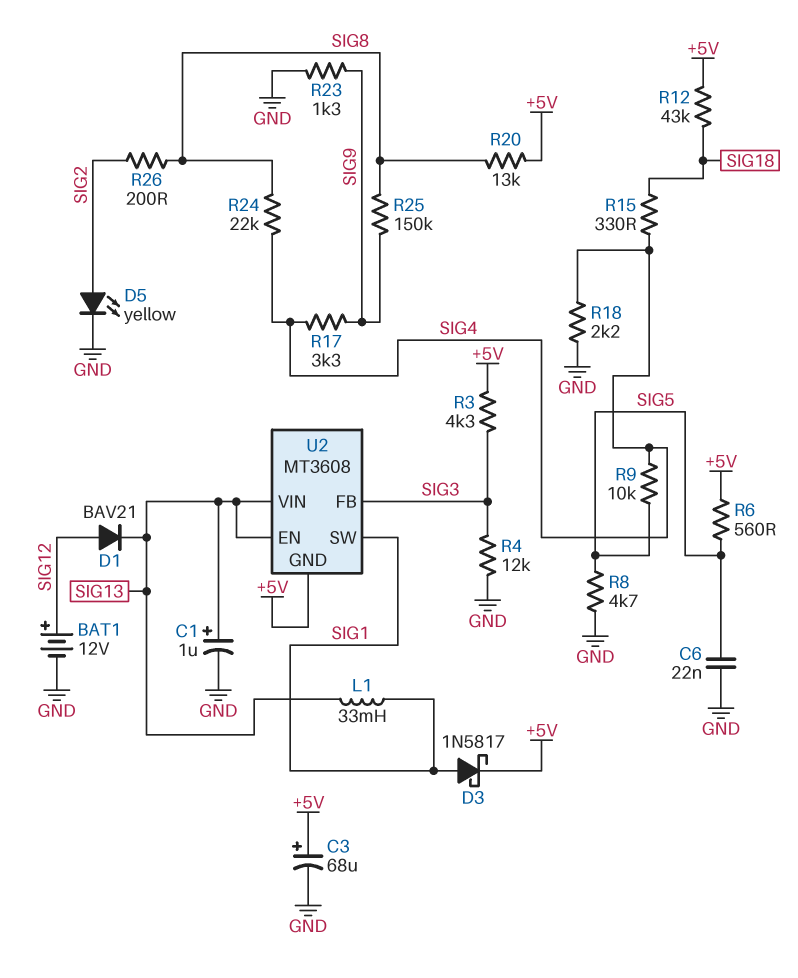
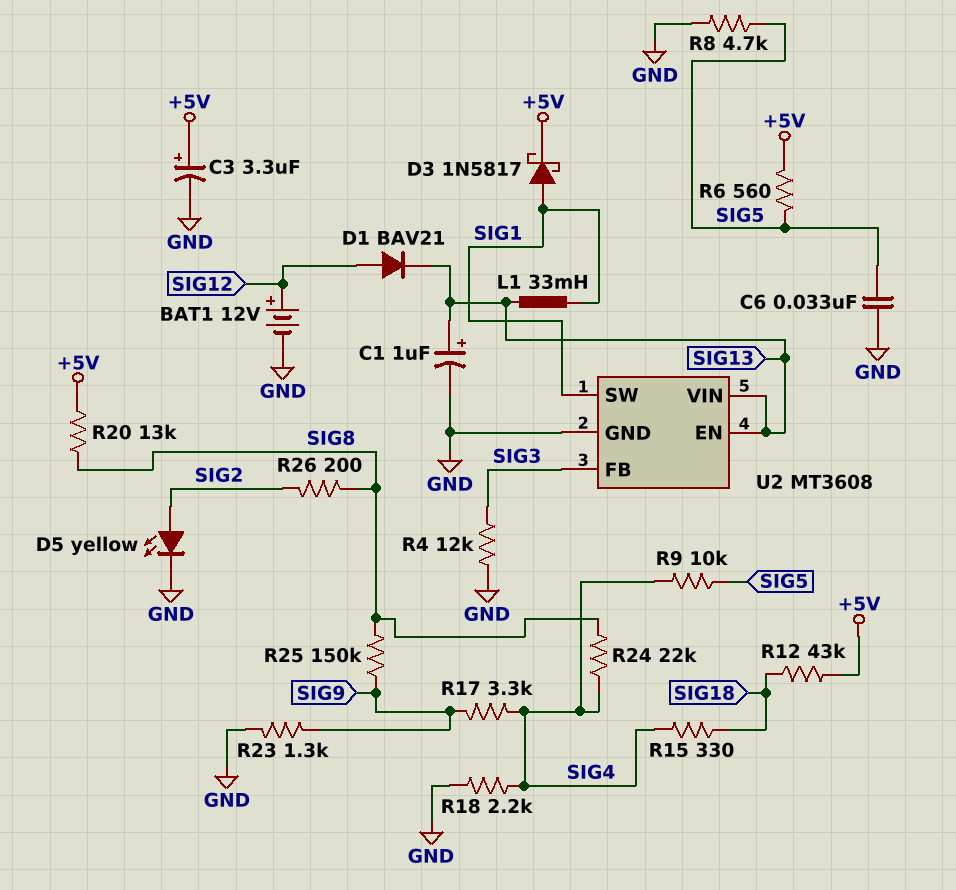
C3: 68uF (plus +5V, minus GND) -> 3.3uF (plus +5V, minus GND)
C6: 22nF (GND, SIG5) -> 33nF (GND, SIG5)
R3: 4.3k (+5V, SIG3) -> none
U2 pin GND: +5V -> GND

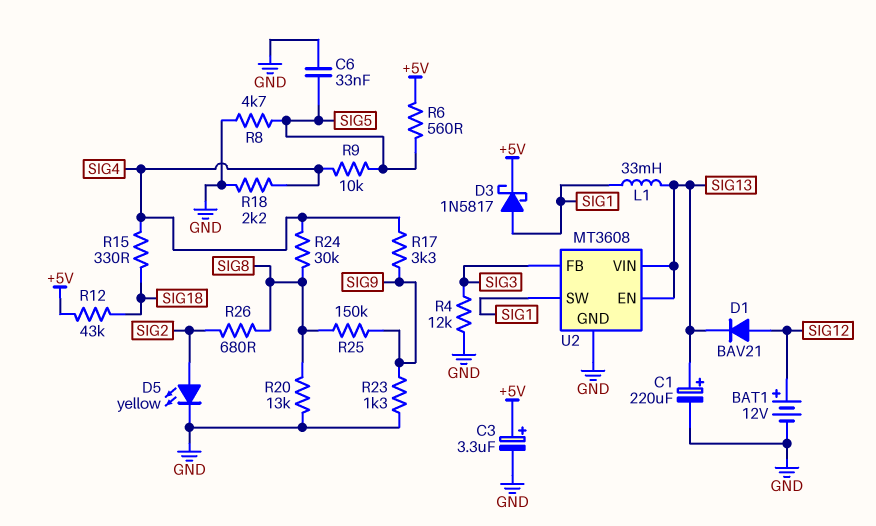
C1: 1uF (plus SIG13, minus GND) -> 220uF (plus SIG13, minus GND)
R20: 13k (+5V, SIG8) -> 13k (GND, SIG8)
R24: 22k (SIG4, SIG8) -> 30k (SIG4, SIG8)
R26: 200 (SIG2, SIG8) -> 680 (SIG2, SIG8)

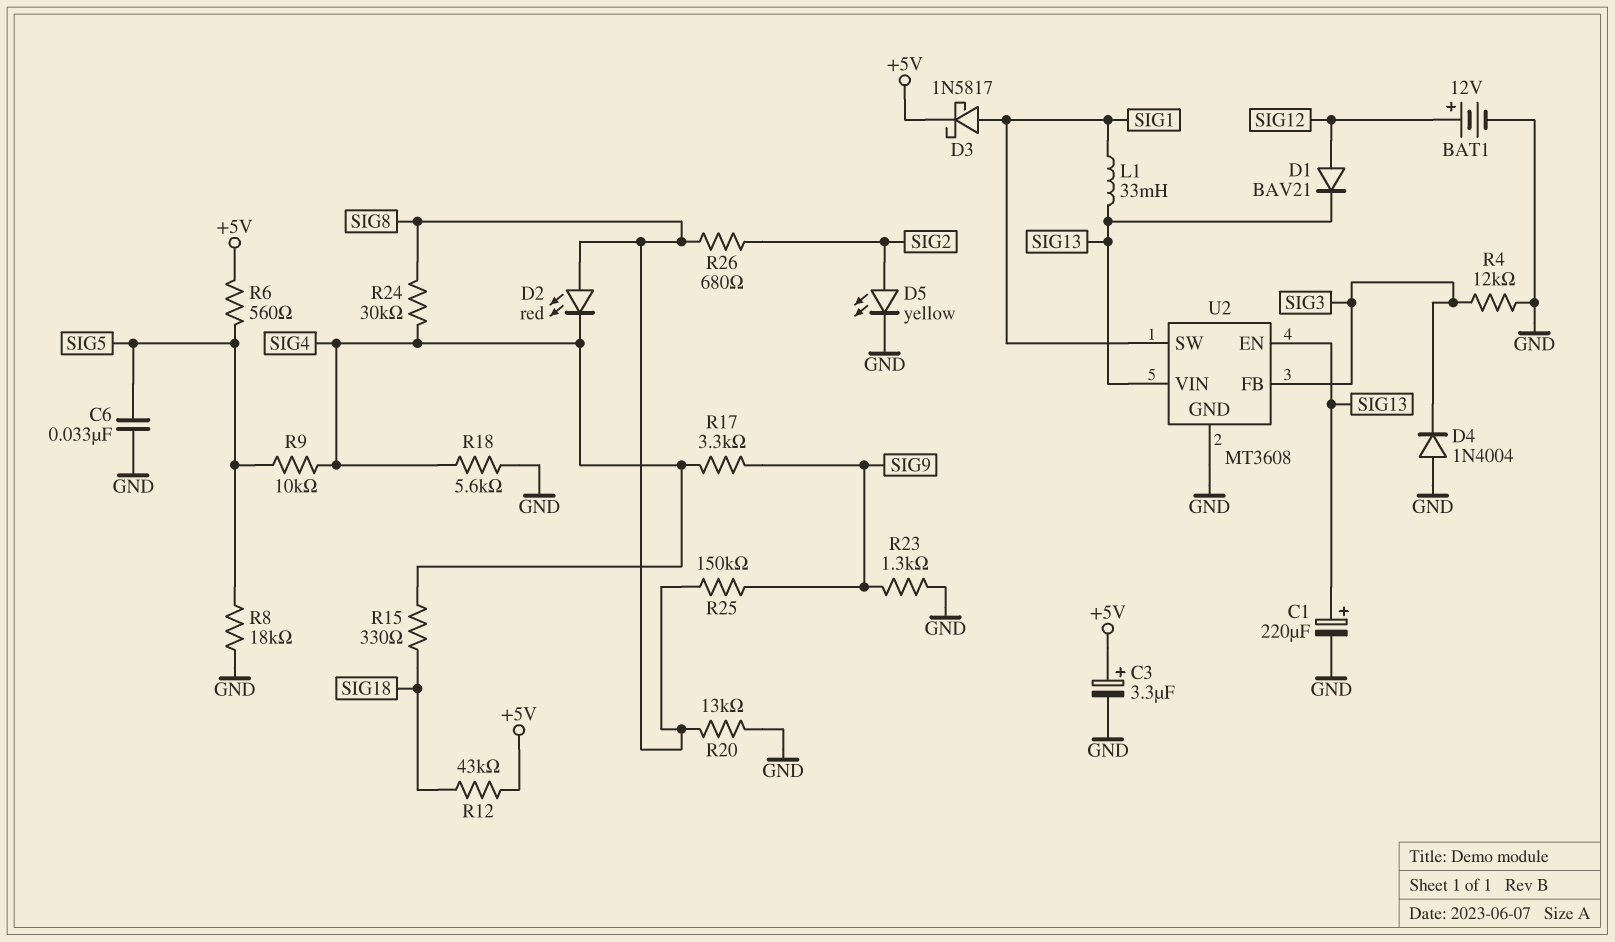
D2: none -> LED red (A SIG8, K SIG4)
D4: none -> diode 1N4004 (A GND, K SIG3)
R8: 4.7k (GND, SIG5) -> 18k (GND, SIG5)
R18: 2.2k (GND, SIG4) -> 5.6k (GND, SIG4)

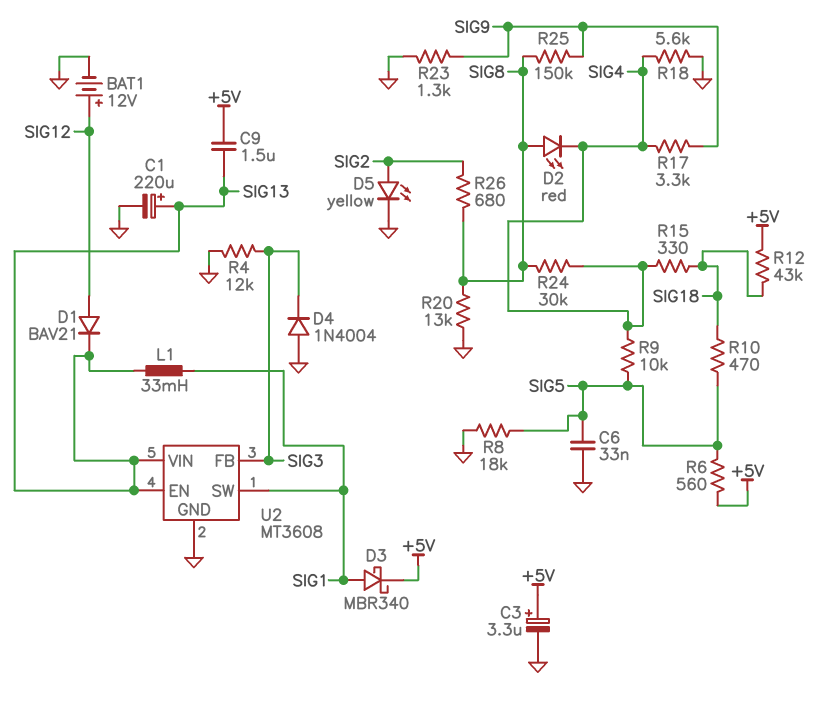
C9: none -> 1.5uF (+5V, SIG13)
D3: schottky 1N5817 (A SIG1, K +5V) -> schottky MBR340 (A SIG1, K +5V)
R10: none -> 470 (SIG5, SIG18)

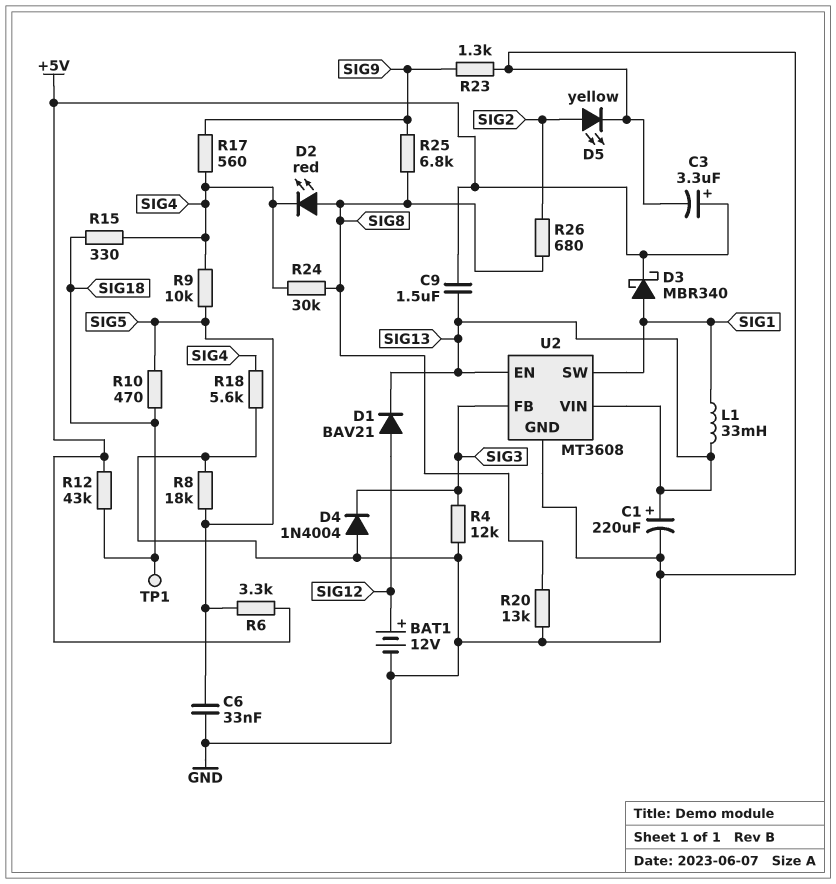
R6: 560 (+5V, SIG5) -> 3.3k (+5V, SIG5)
R17: 3.3k (SIG4, SIG9) -> 560 (SIG4, SIG9)
R25: 150k (SIG8, SIG9) -> 6.8k (SIG8, SIG9)
TP1: none -> test point (SIG18)

